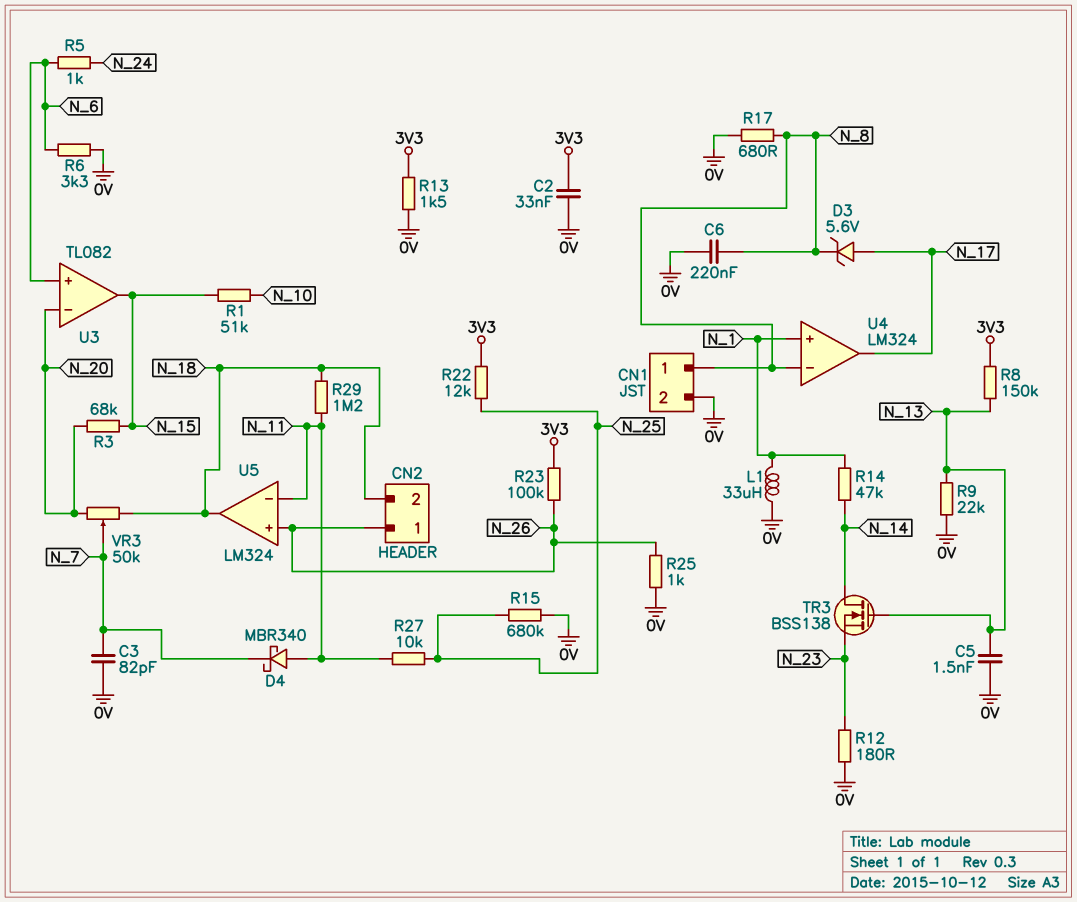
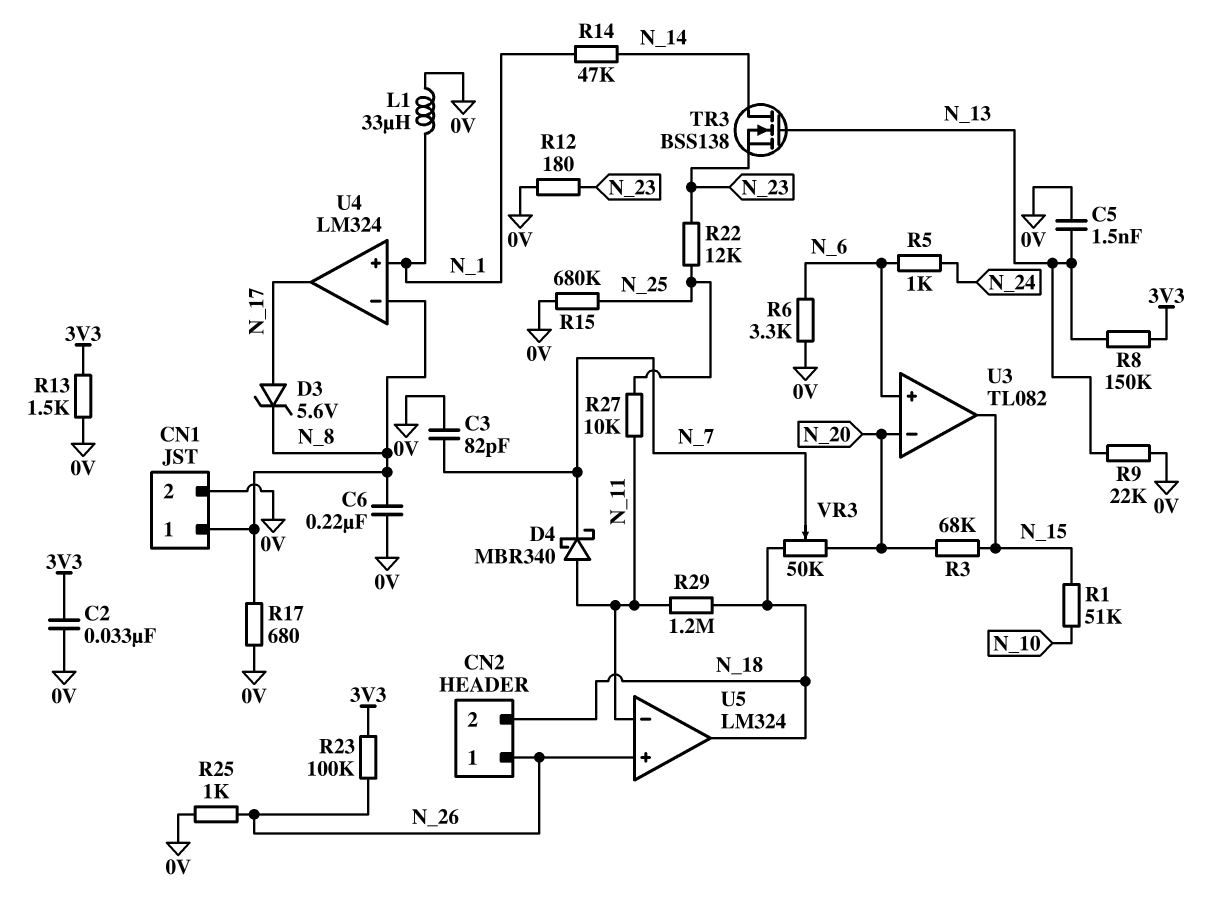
R22: 12k (3V3, N_25) -> 12k (N_23, N_25)

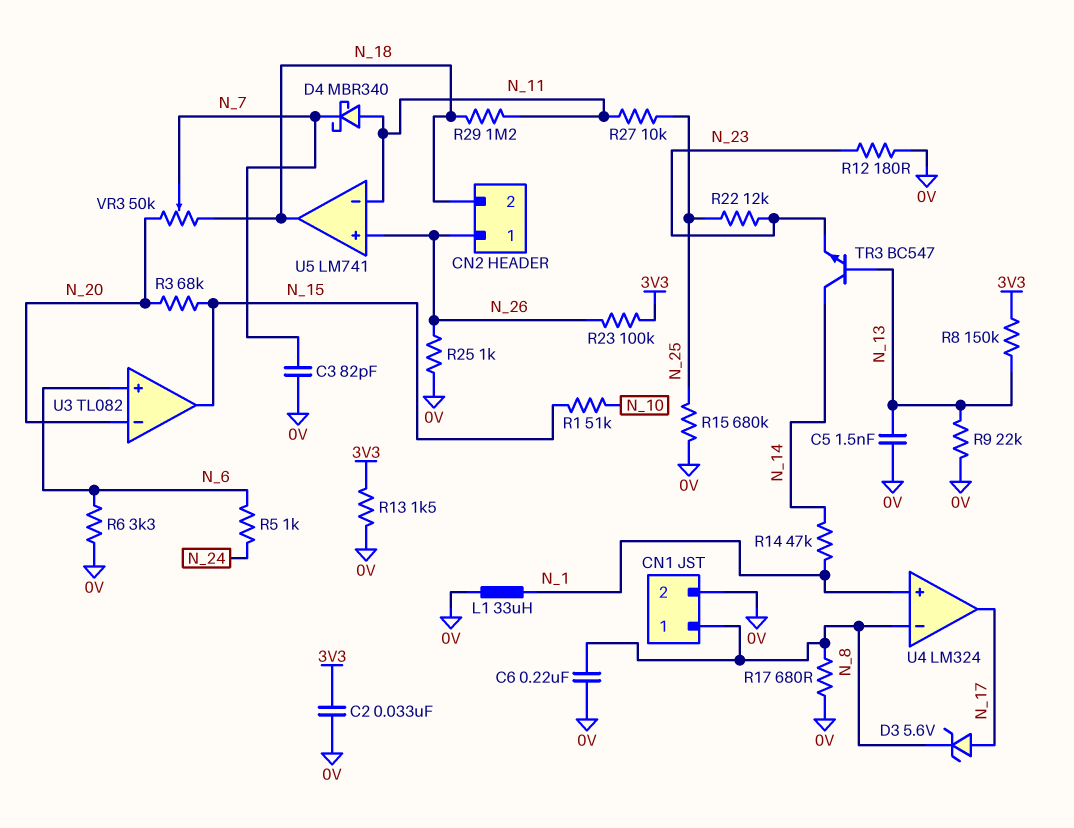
TR3: NMOS BSS138 (G N_13, D N_14, S N_23) -> NPN BC547 (B N_13, C N_14, E N_23)
U5: LM324 -> LM741

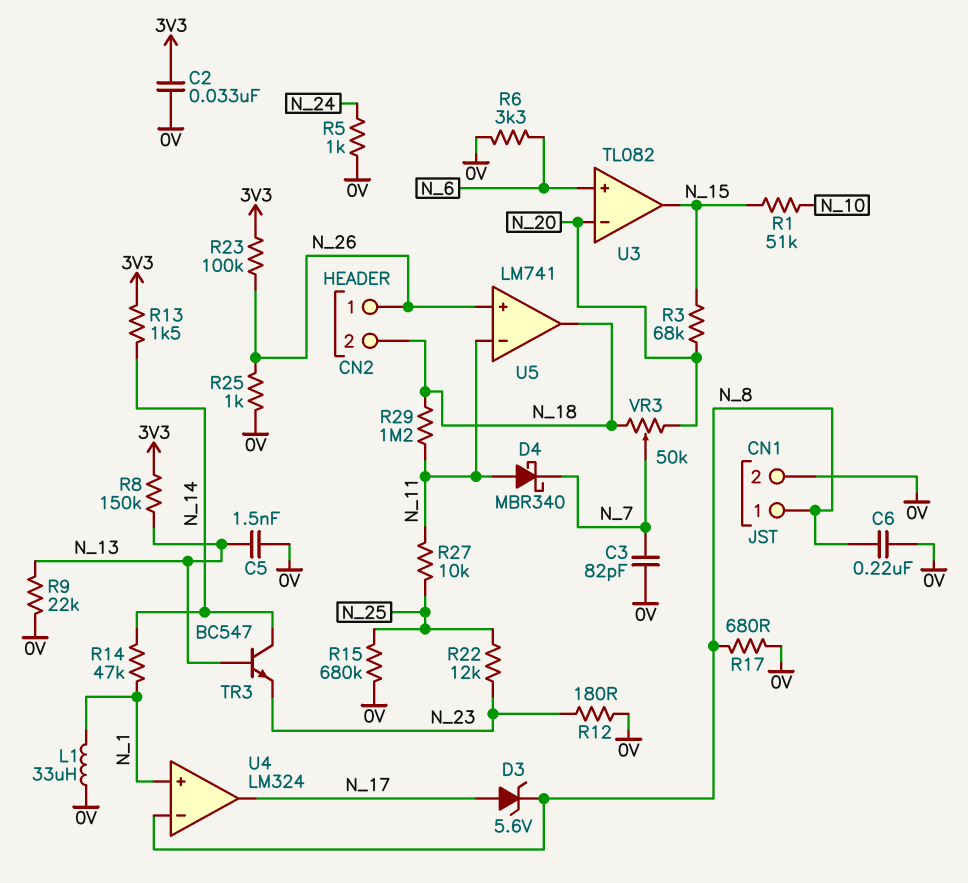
R5: 1k (N_6, N_24) -> 1k (0V, N_24)
R13: 1.5k (0V, 3V3) -> 1.5k (3V3, N_14)

